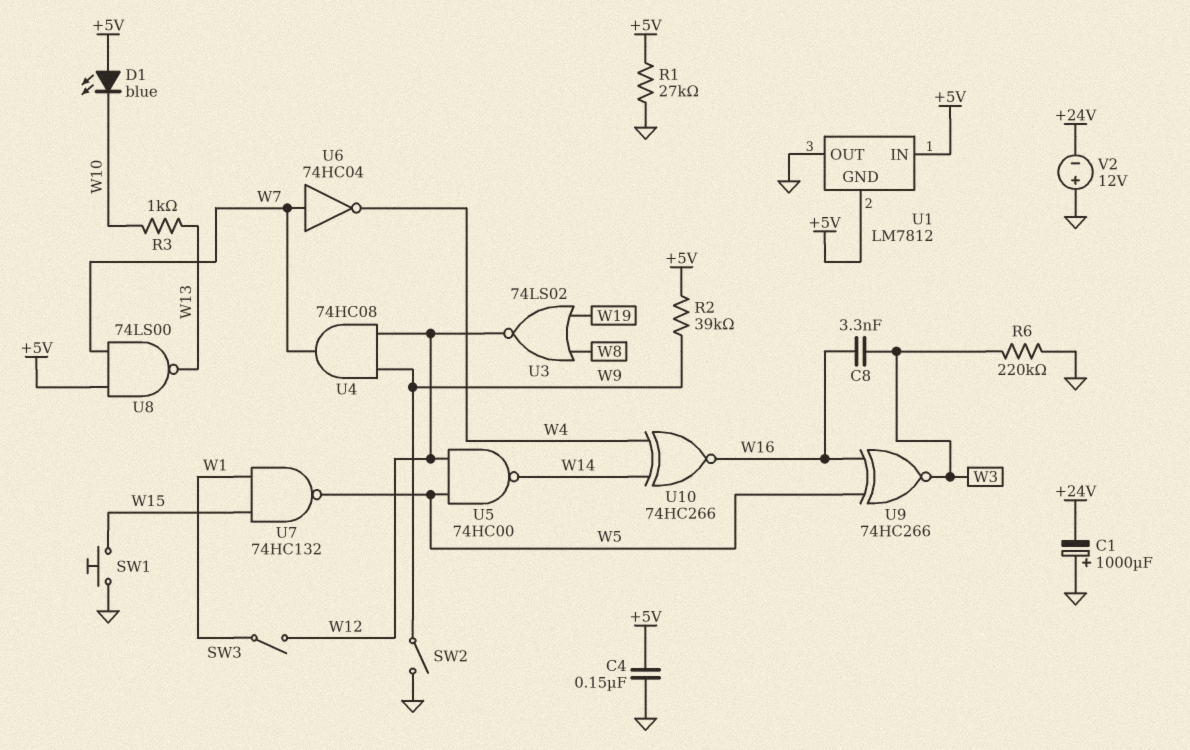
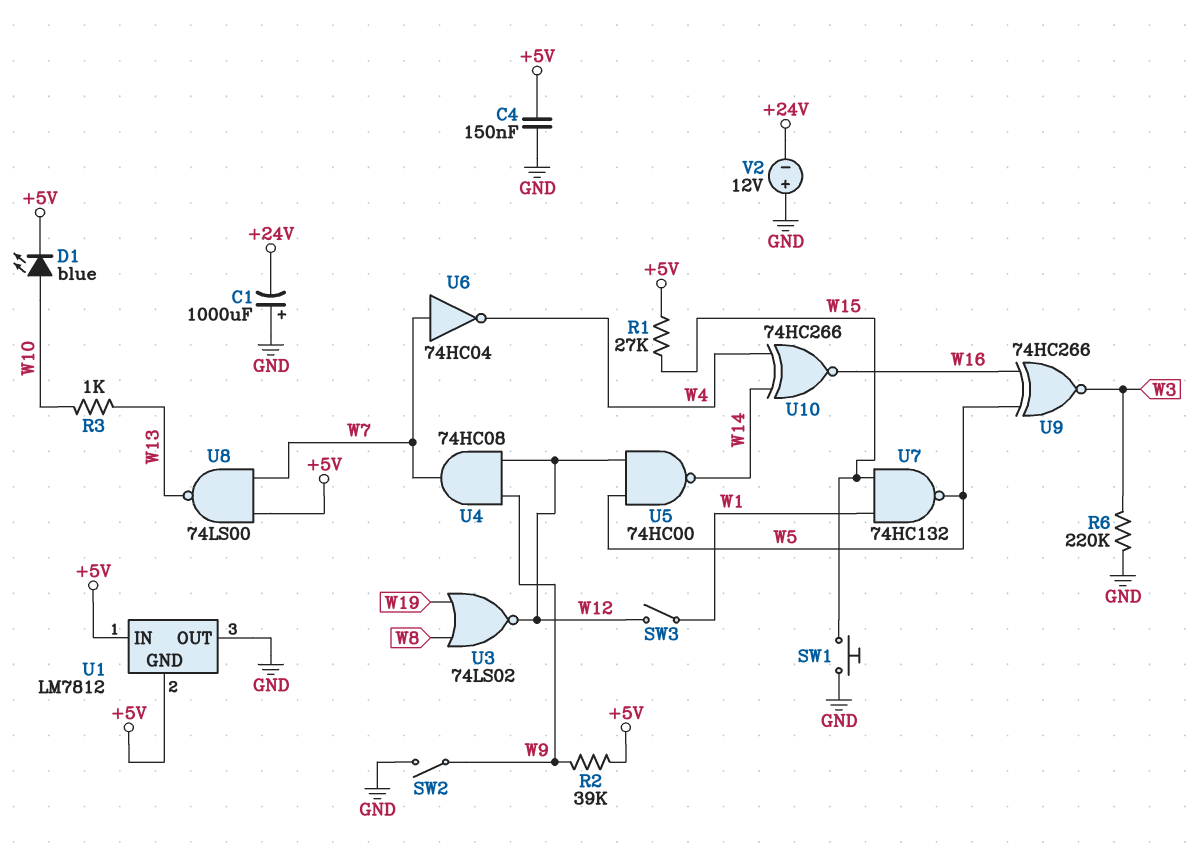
C8: 3.3nF (W3, W16) -> none
D1: LED blue (A +5V, K W10) -> LED blue (A W10, K +5V)
R1: 27k (+5V, GND) -> 27k (+5V, W15)

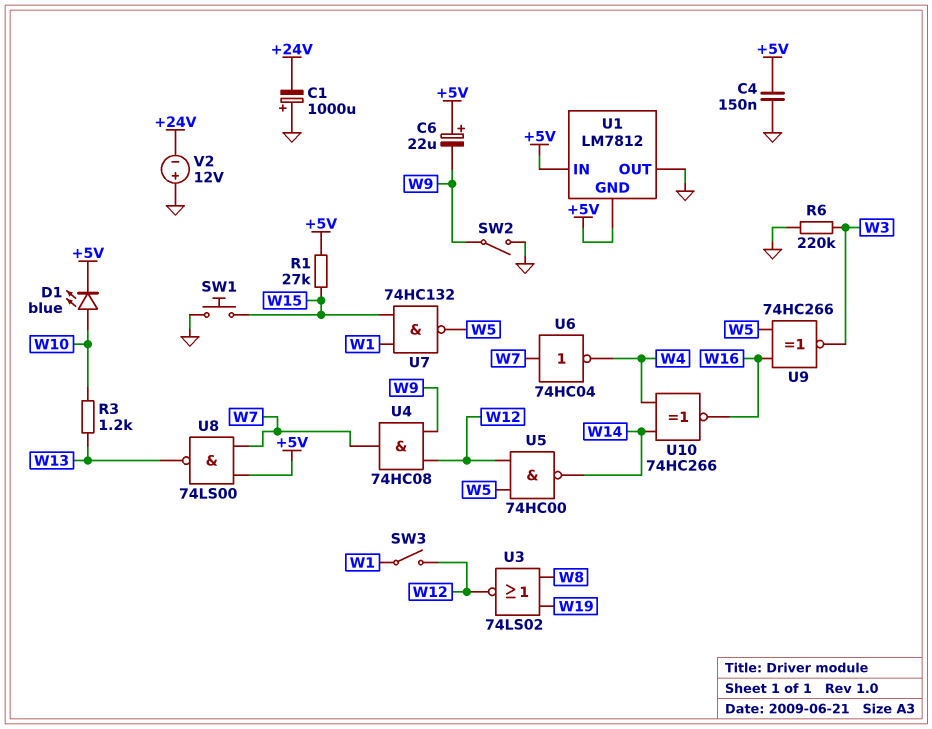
C6: none -> 22uF (plus +5V, minus W9)
R2: 39k (+5V, W9) -> none
R3: 1k (W10, W13) -> 1.2k (W10, W13)

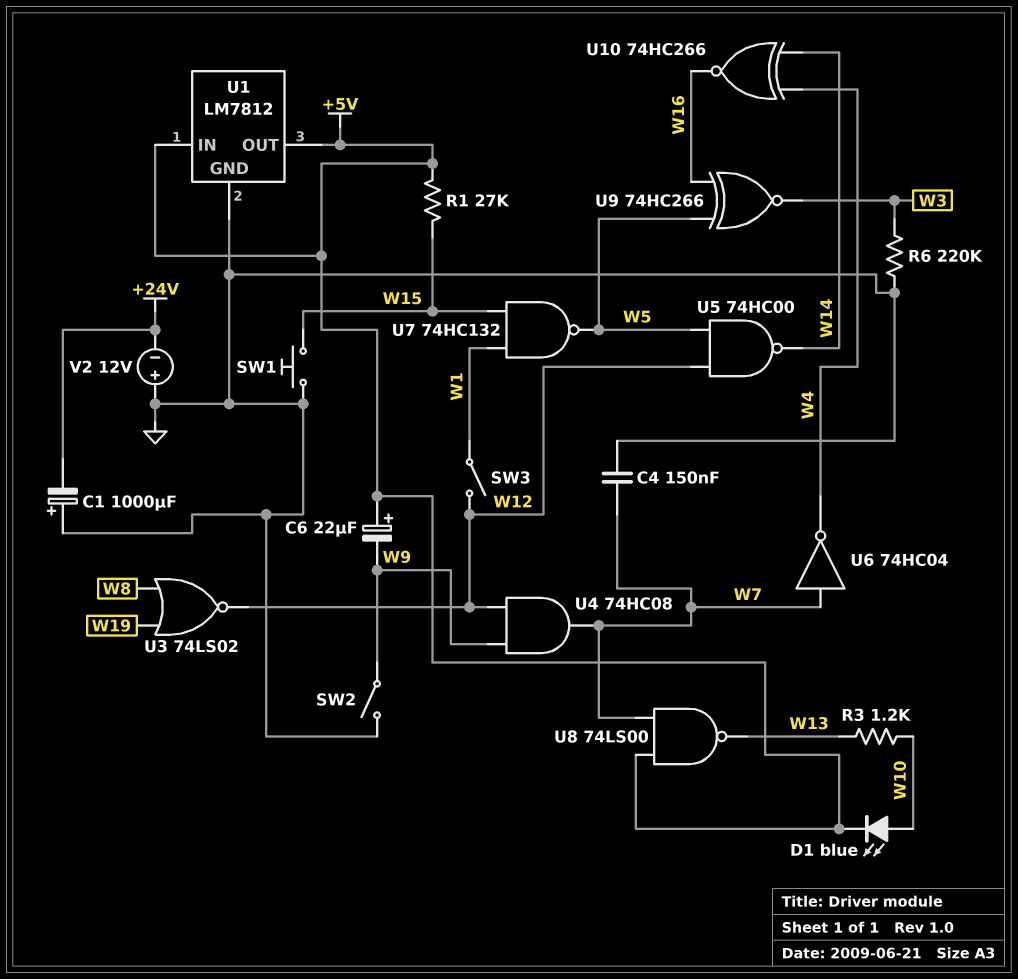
C4: 150nF (+5V, GND) -> 150nF (GND, W7)
U1 pin GND: +5V -> GND
U1 pin OUT: GND -> +5V

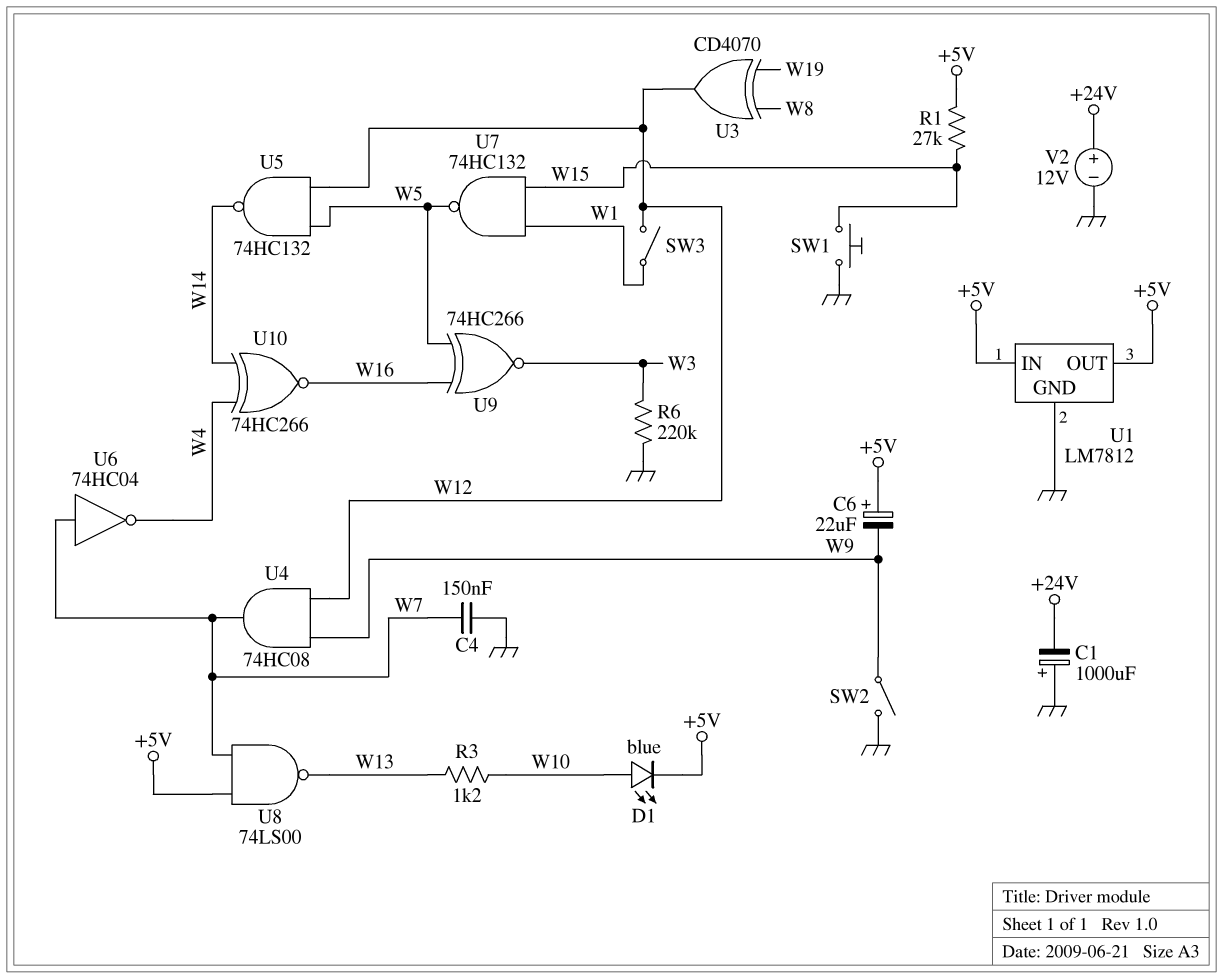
U3: NOR 74LS02 (in W8, in W19, out W12) -> XOR CD4070 (in W8, in W19, out W12)
U5: NAND 74HC00 (in W5, in W12, out W14) -> NAND 74HC132 (in W5, in W12, out W14)
V2: 12V (plus GND, minus +24V) -> 12V (plus +24V, minus GND)

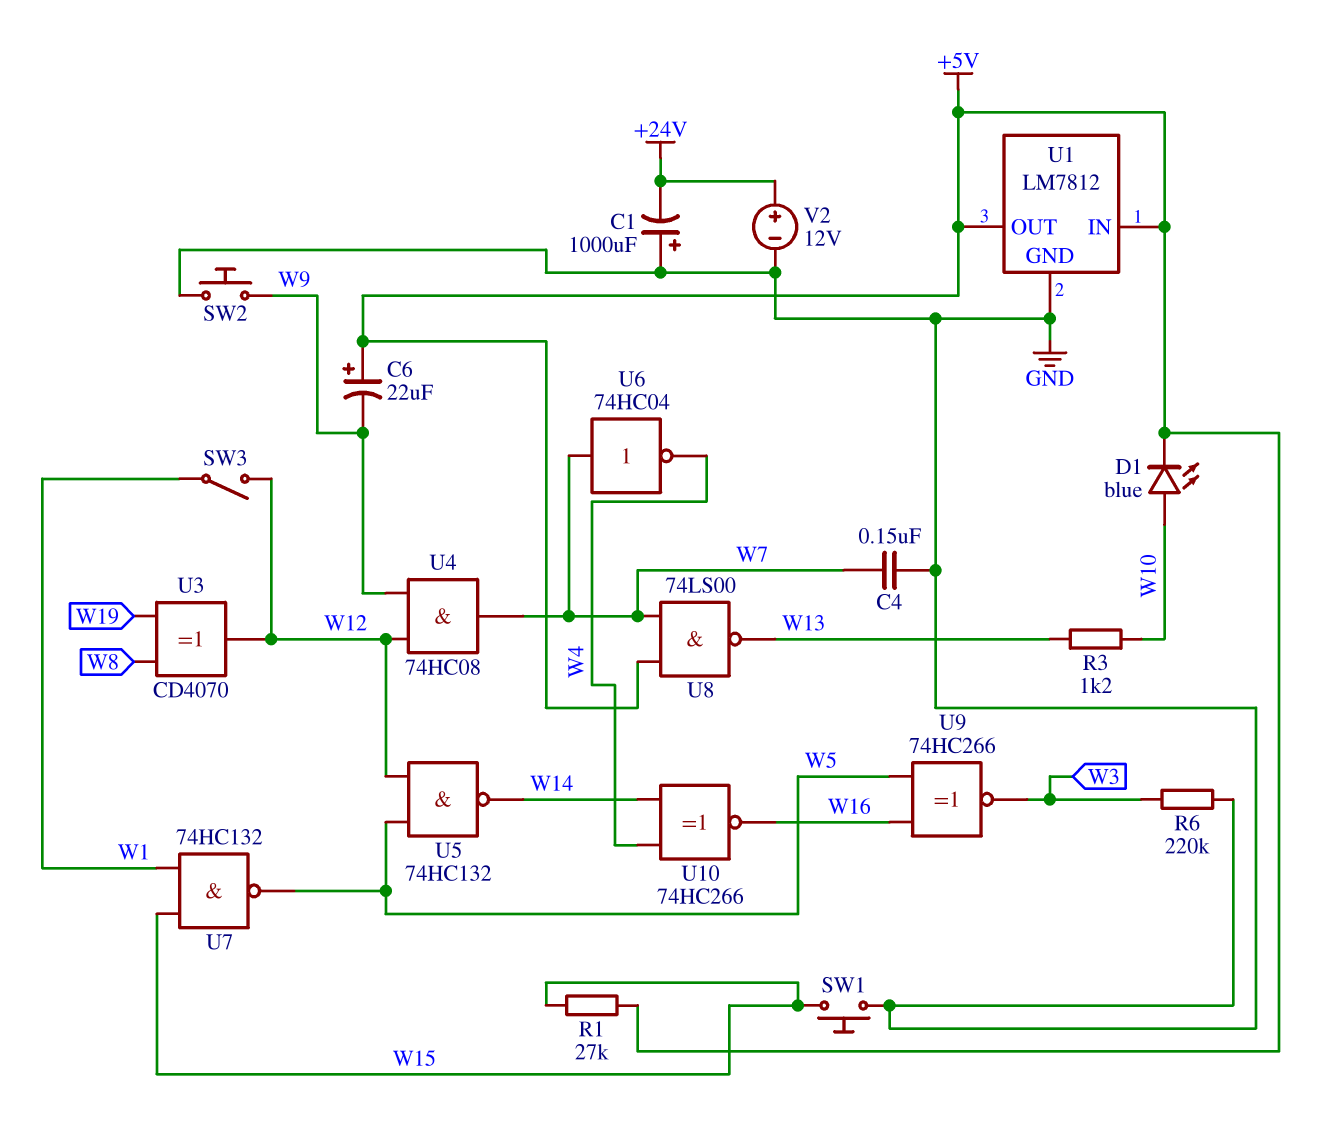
SW2: switch (GND, W9) -> button (GND, W9)

